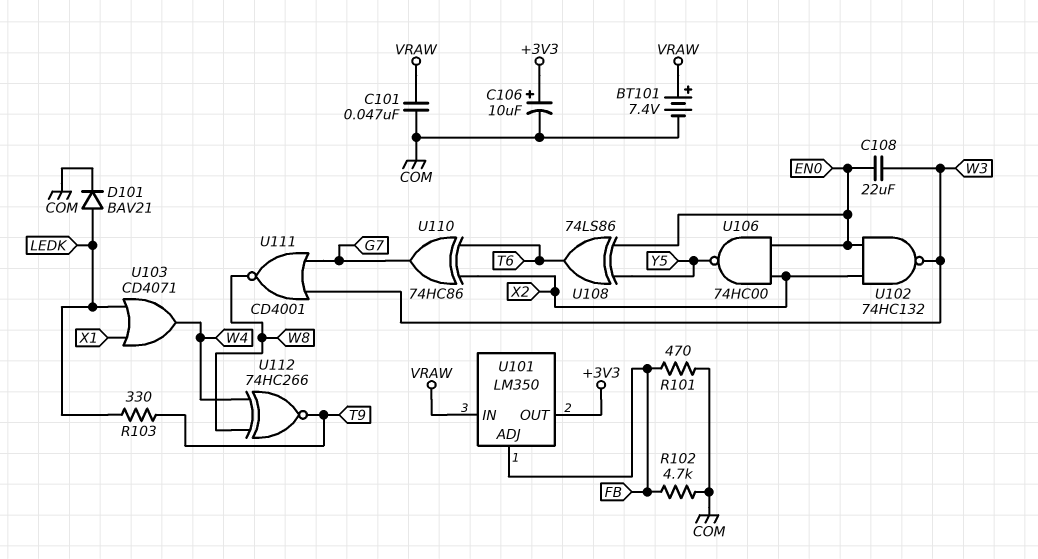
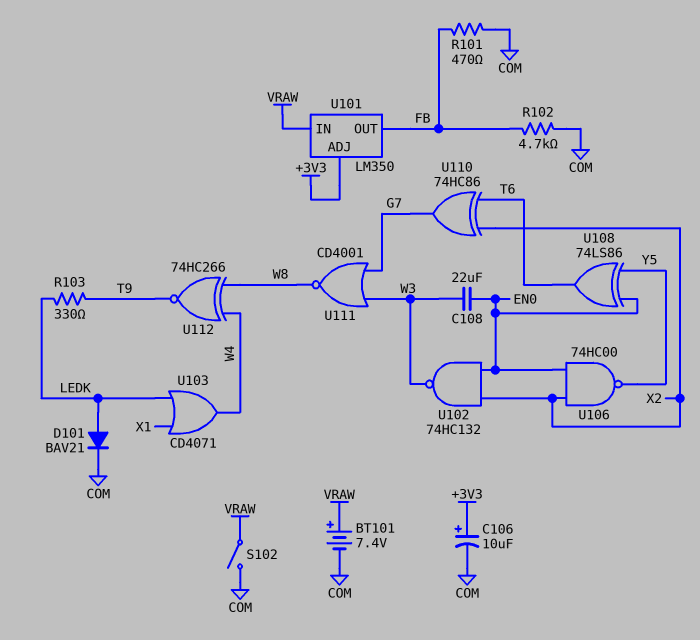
C101: 47nF (COM, VRAW) -> none
S102: none -> switch (COM, VRAW)
U101 pin ADJ: FB -> +3V3
U101 pin OUT: +3V3 -> FB

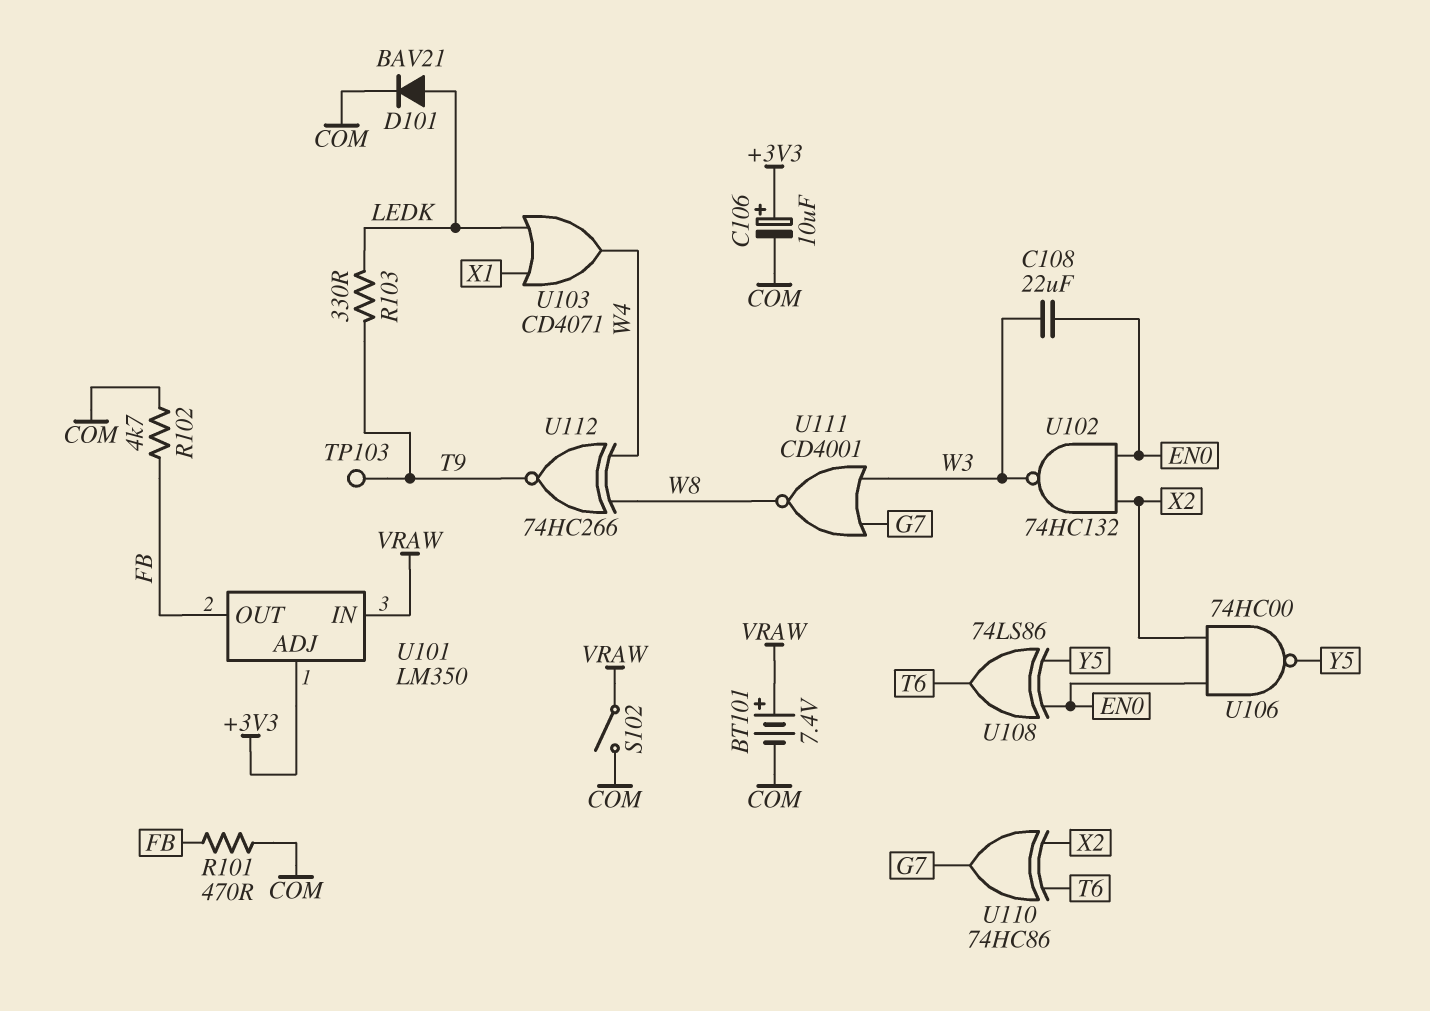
TP103: none -> test point (T9)

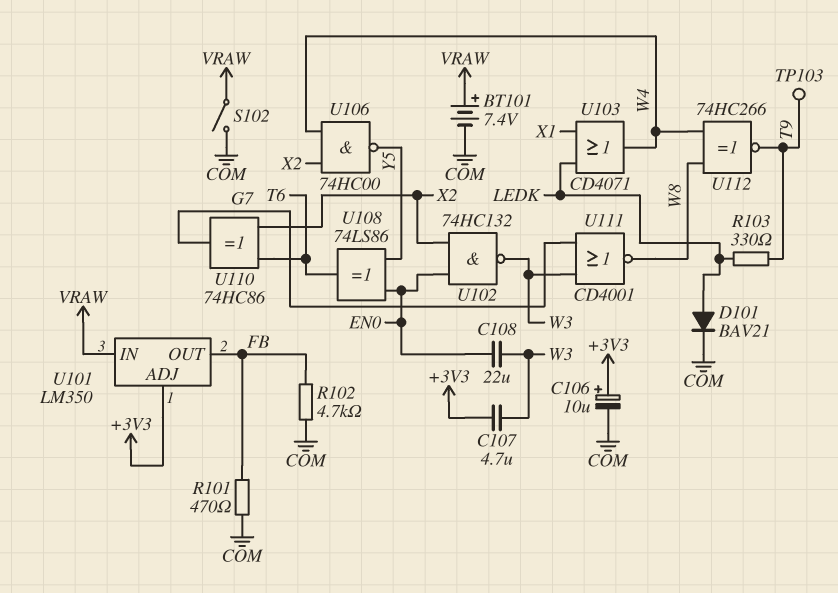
C107: none -> 4.7uF (+3V3, W3)
U106: NAND 74HC00 (in EN0, in X2, out Y5) -> NAND 74HC00 (in W4, in X2, out Y5)

